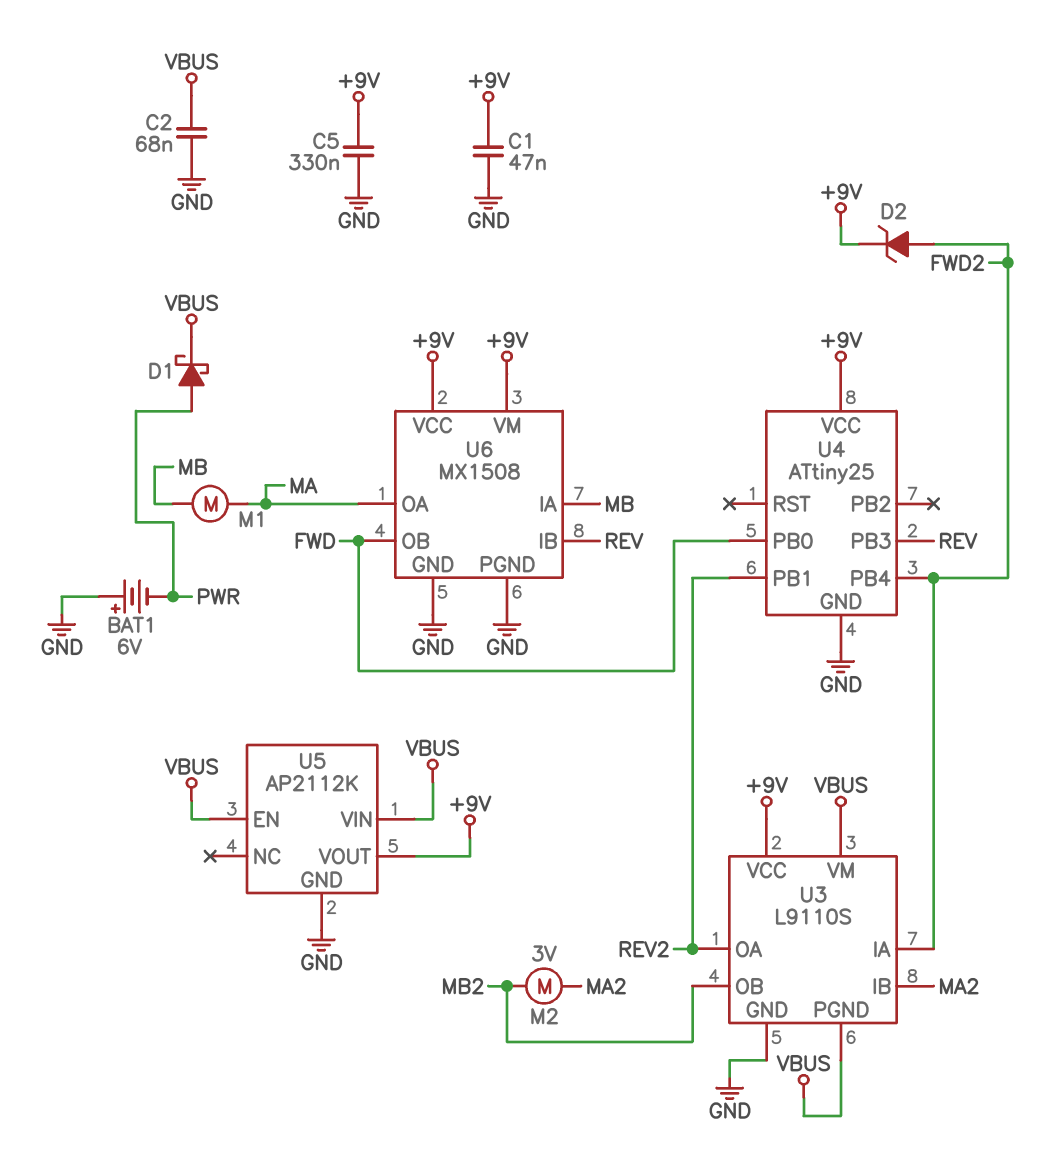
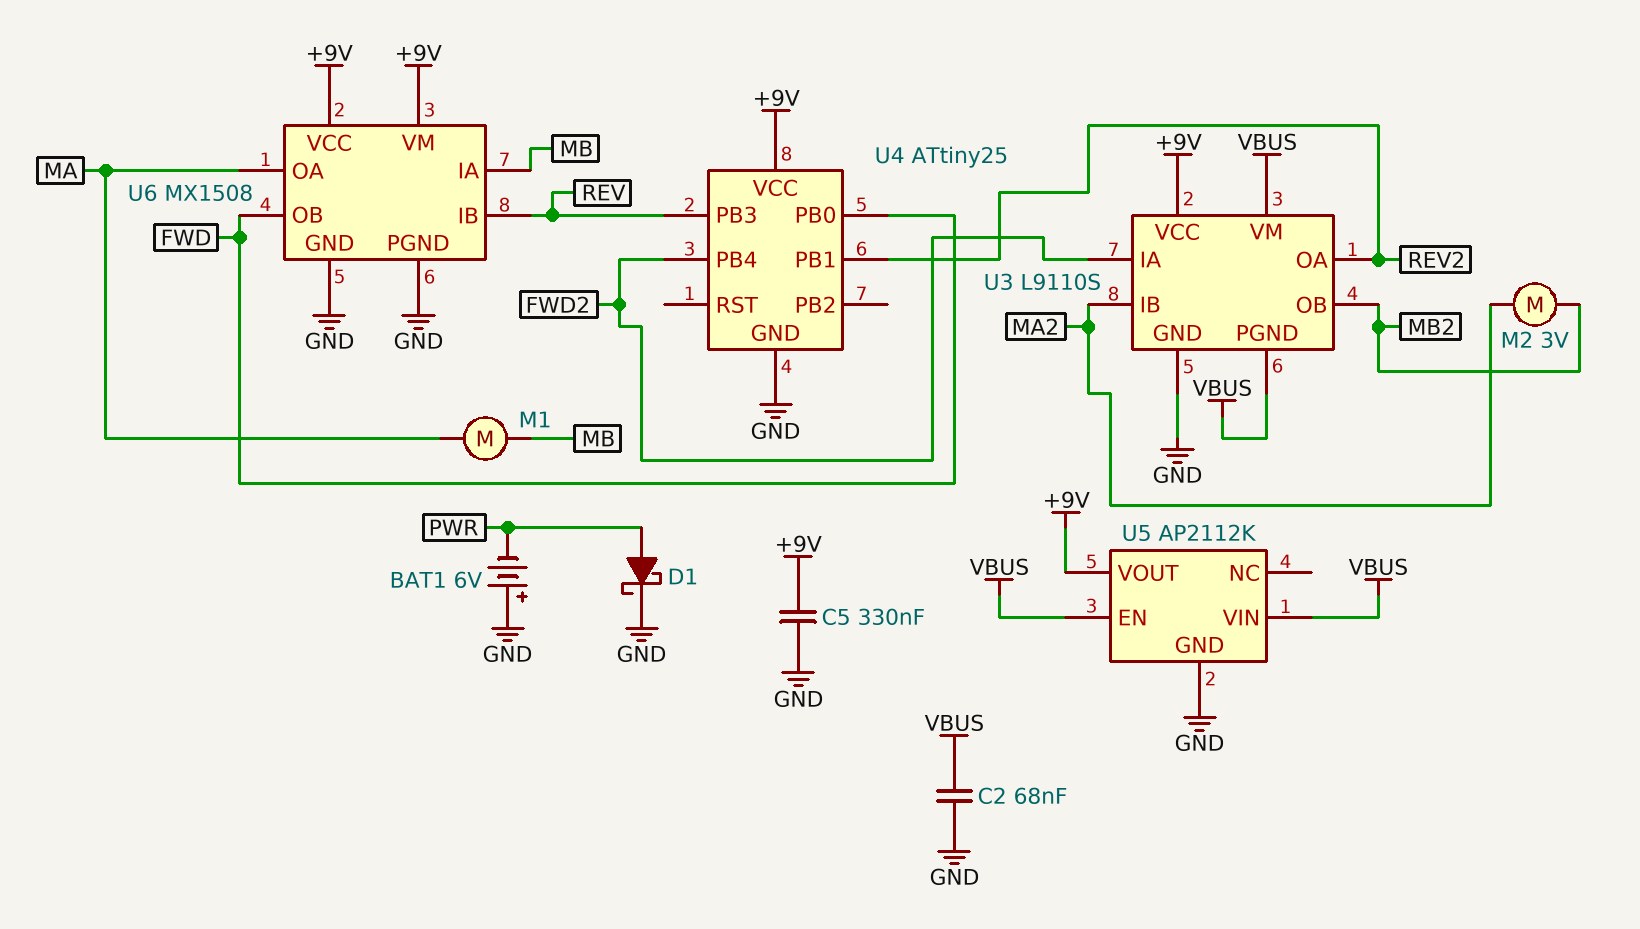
C1: 47nF (+9V, GND) -> none
D1: schottky (A PWR, K VBUS) -> schottky (A PWR, K GND)
D2: zener (A FWD2, K +9V) -> none

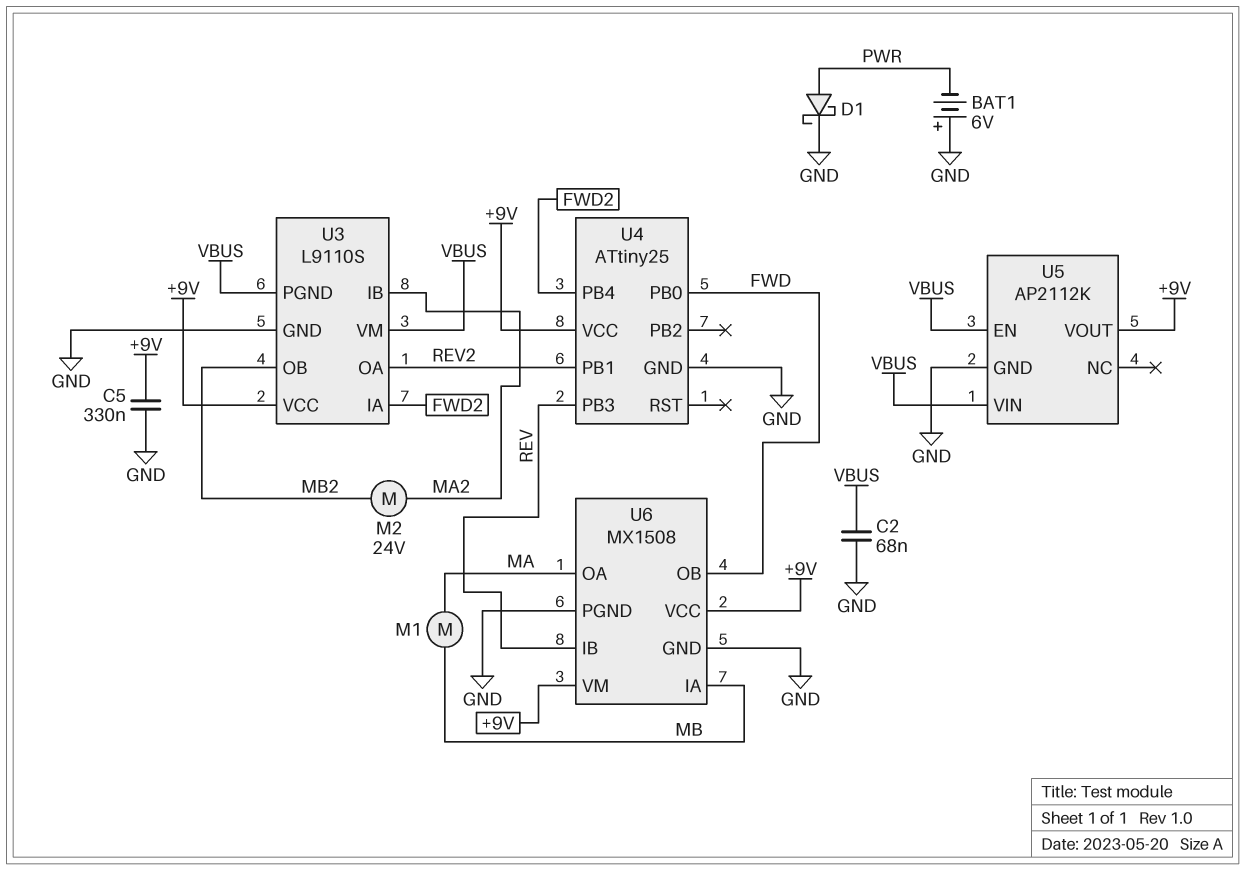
M2: motor 3V (MA2, MB2) -> motor 24V (MA2, MB2)

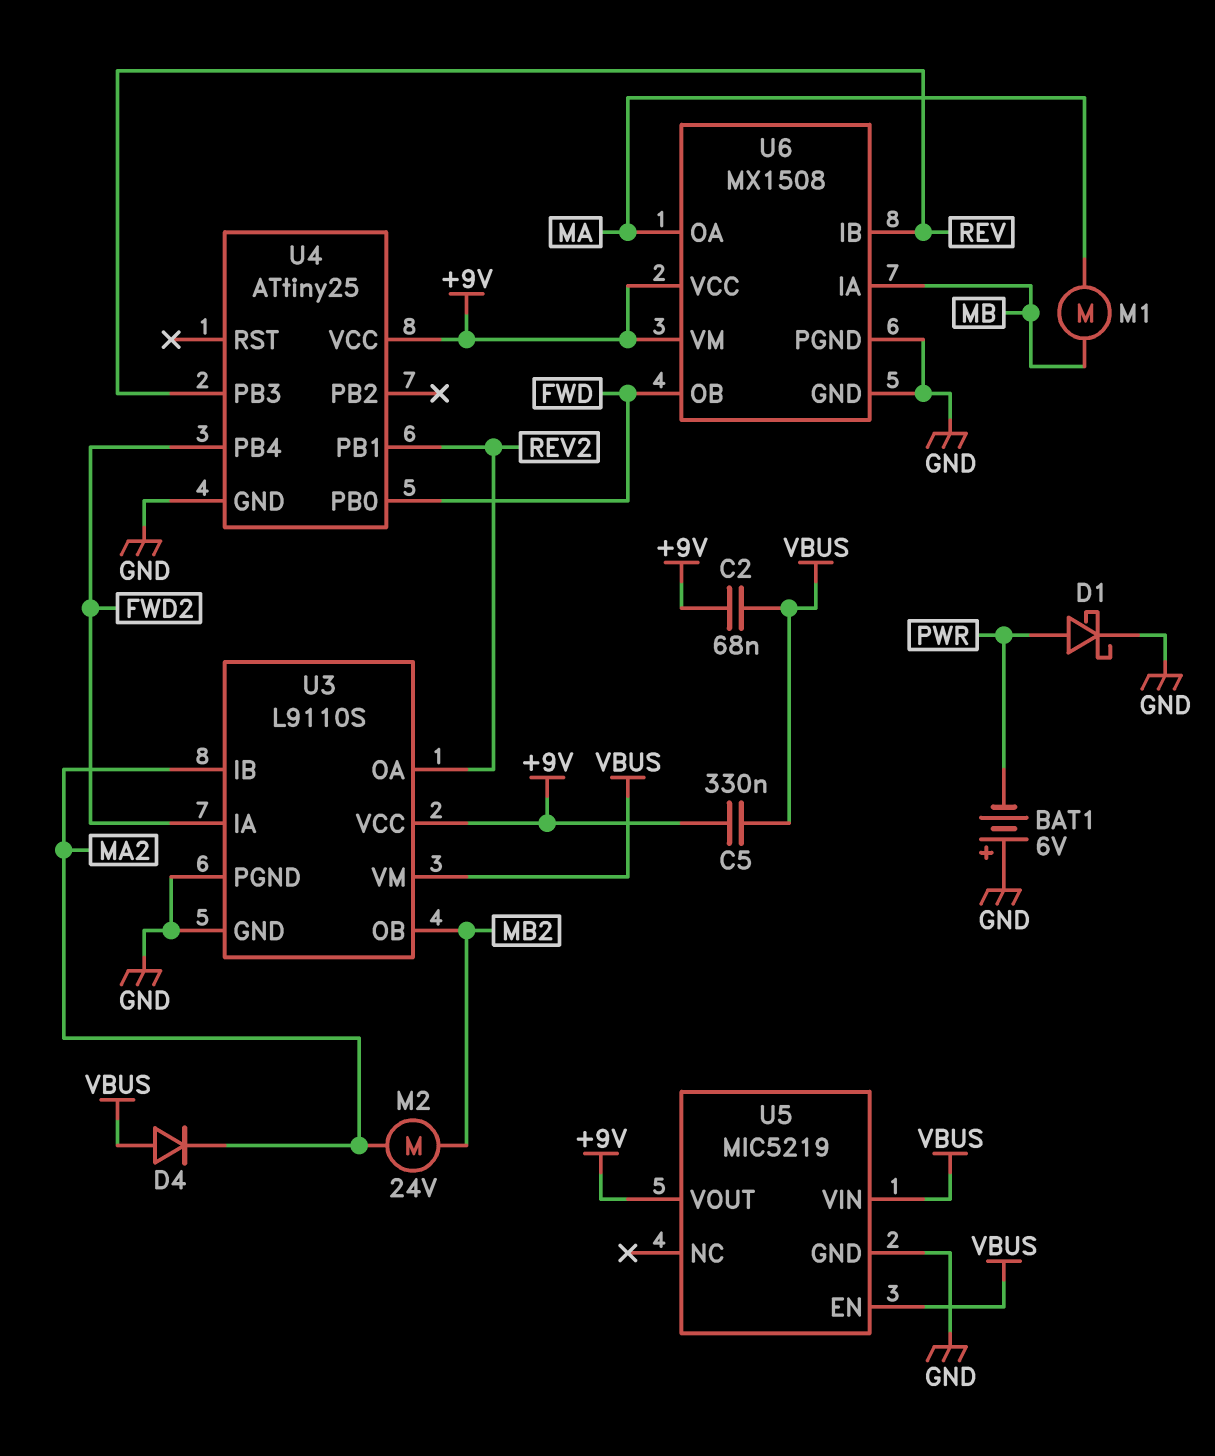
C2: 68nF (GND, VBUS) -> 68nF (+9V, VBUS)
C5: 330nF (+9V, GND) -> 330nF (+9V, VBUS)
D4: none -> diode (A VBUS, K MA2)
U3 pin PGND: VBUS -> GND
U5: AP2112K -> MIC5219

